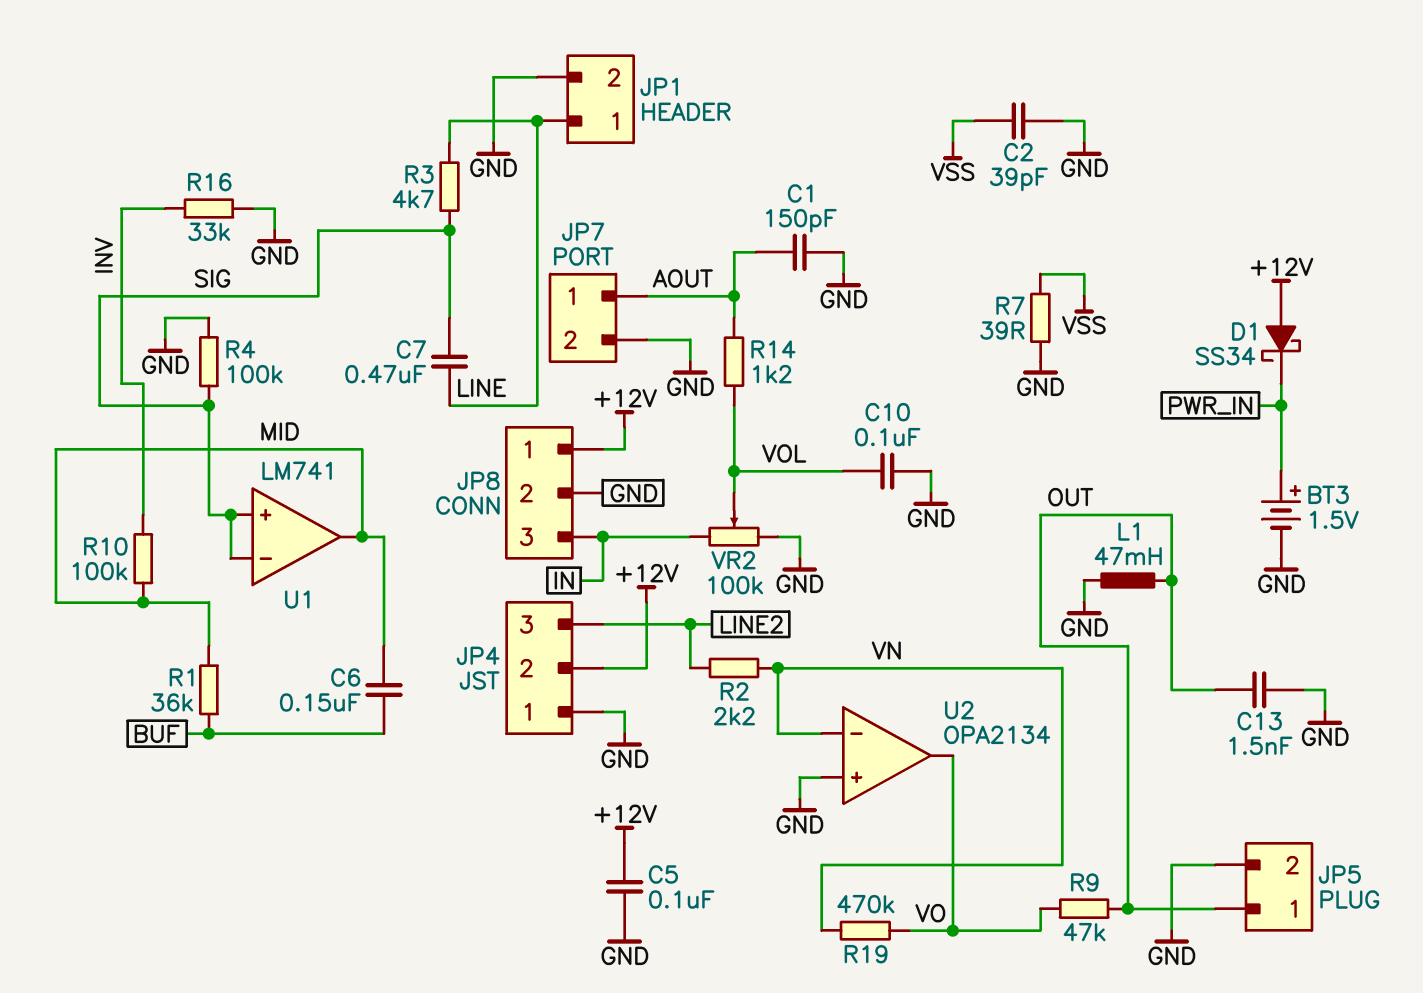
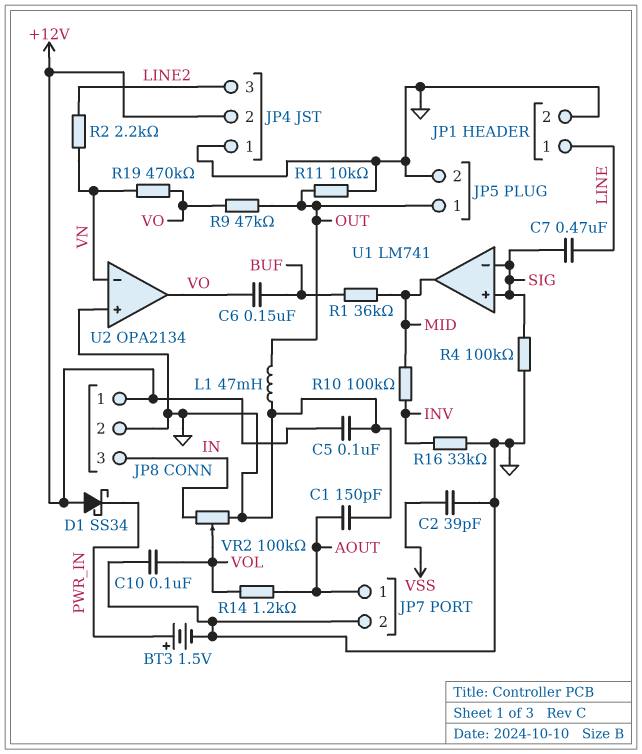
C6: 150nF (BUF, MID) -> 150nF (BUF, VO)
C13: 1.5nF (GND, OUT) -> none
R3: 4.7k (LINE, SIG) -> none
R7: 39 (GND, VSS) -> none
R11: none -> 10k (GND, OUT)

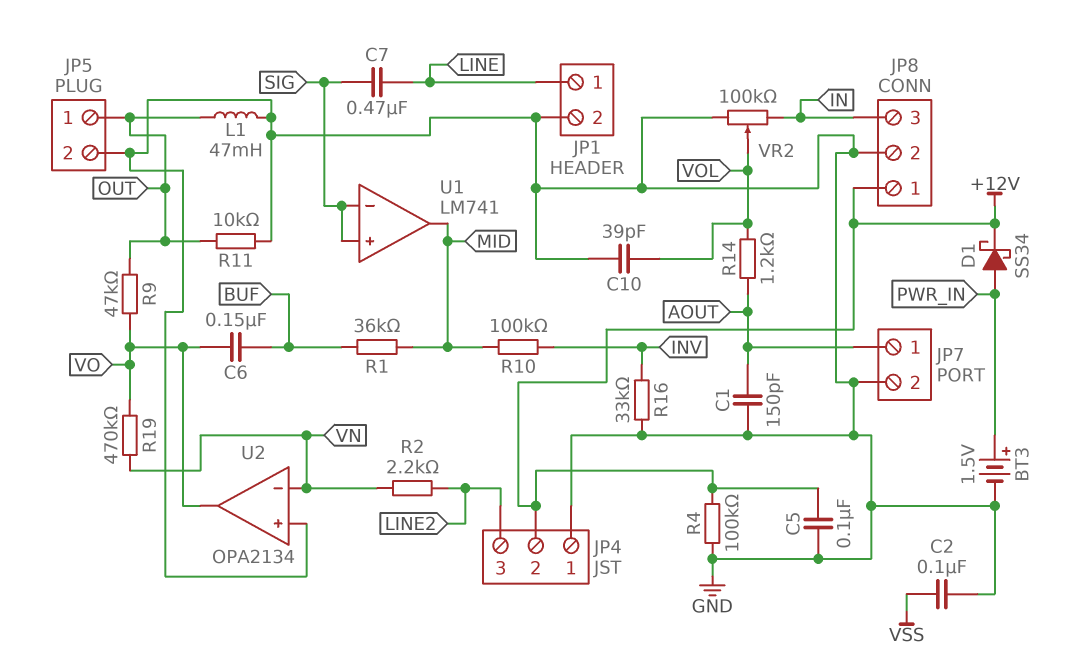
C2: 39pF (GND, VSS) -> 100nF (GND, VSS)
C10: 100nF (GND, VOL) -> 39pF (GND, VOL)
D1: schottky SS34 (A +12V, K PWR_IN) -> schottky SS34 (A PWR_IN, K +12V)
R4: 100k (GND, SIG) -> 100k (+12V, GND)

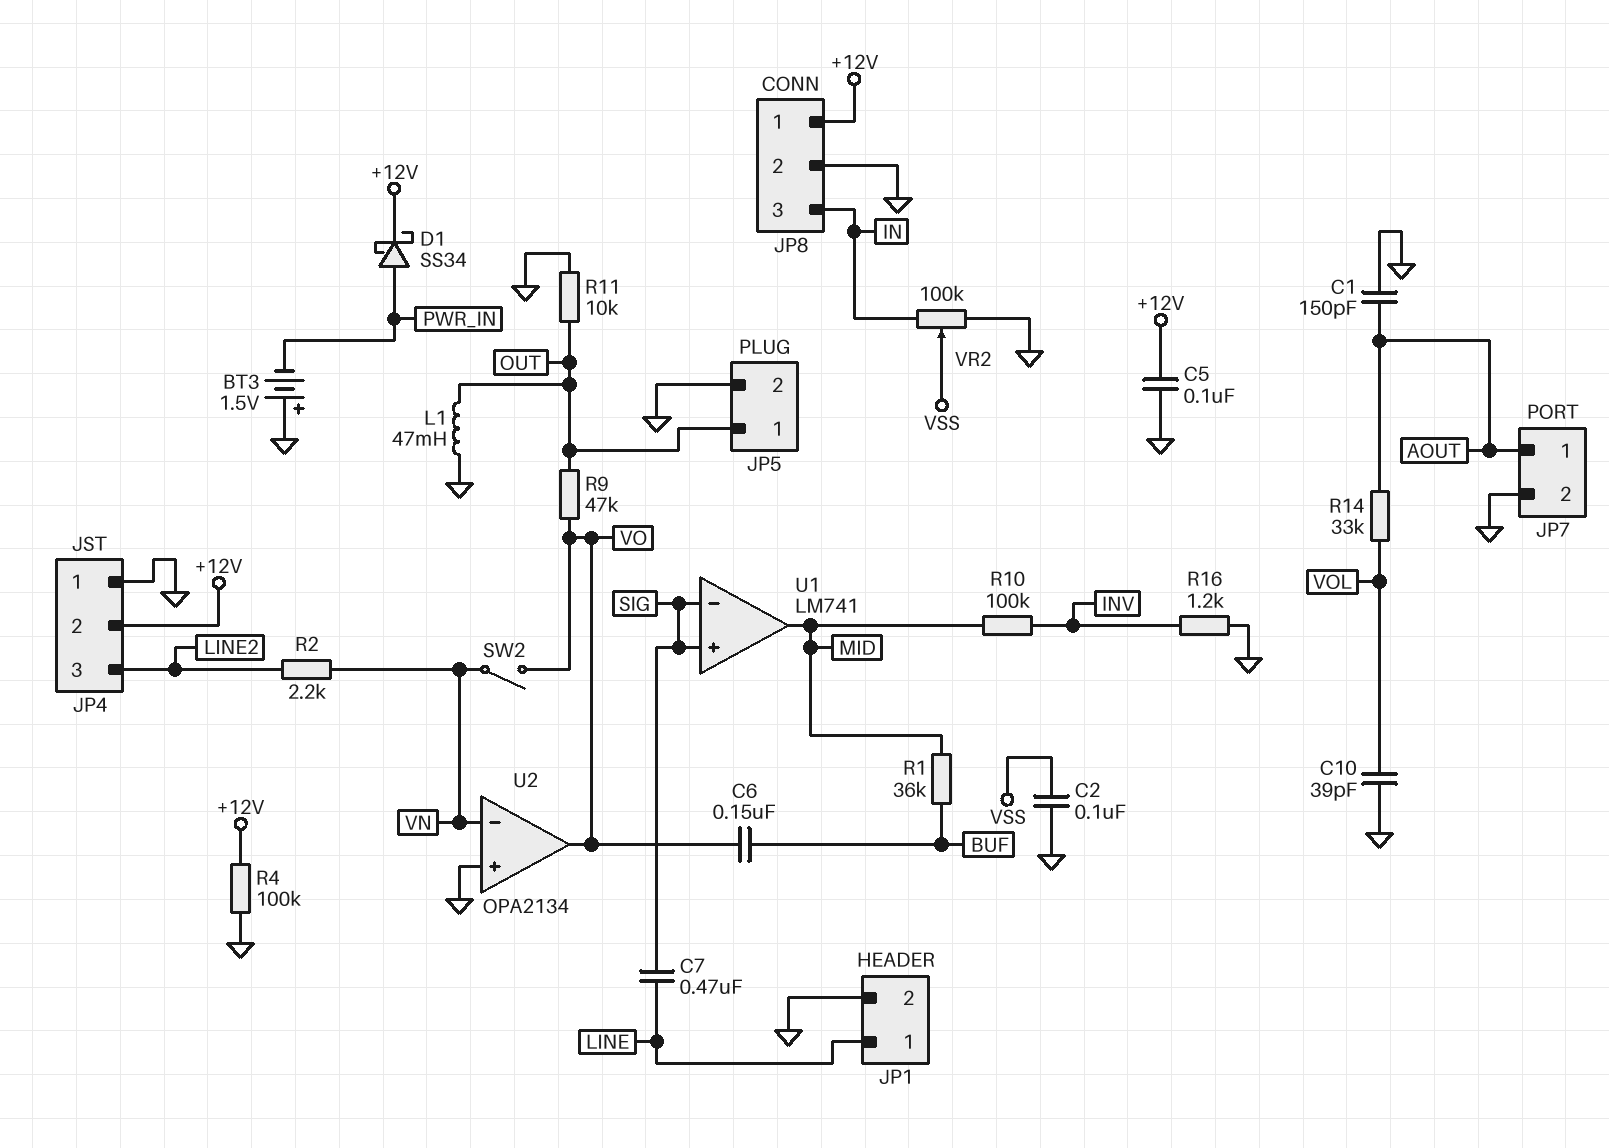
BT3: 1.5V (plus PWR_IN, minus GND) -> 1.5V (plus GND, minus PWR_IN)
R14: 1.2k (AOUT, VOL) -> 33k (AOUT, VOL)
R16: 33k (GND, INV) -> 1.2k (GND, INV)
R19: 470k (VN, VO) -> none
SW2: none -> switch (VN, VO)
VR2: 100k (GND, IN, wiper VOL) -> 100k (GND, IN, wiper VSS)

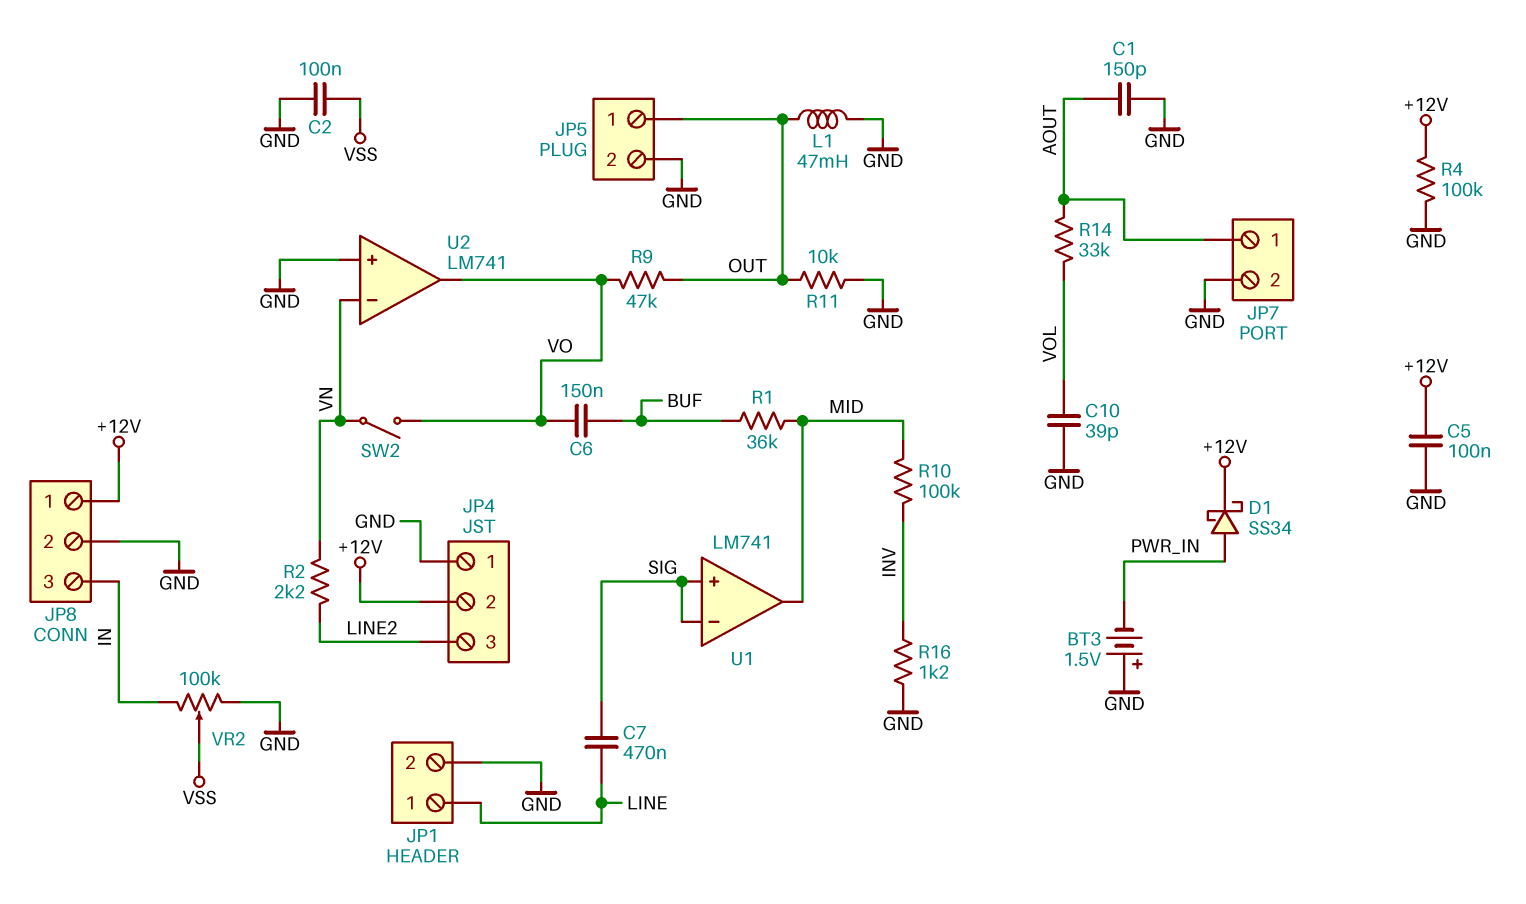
U2: OPA2134 -> LM741

